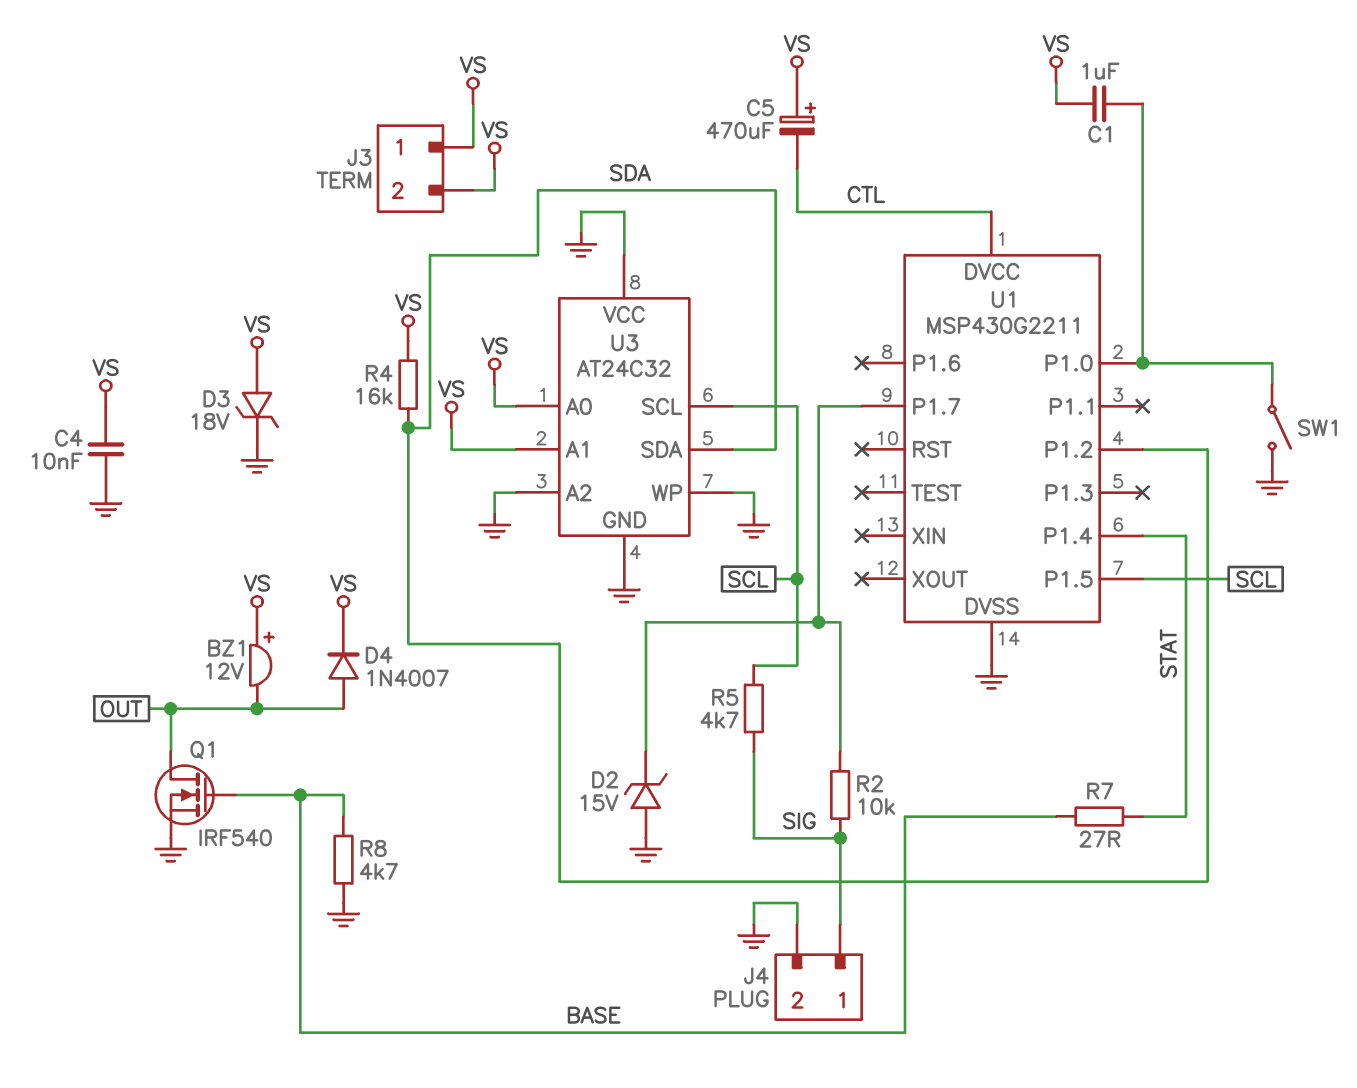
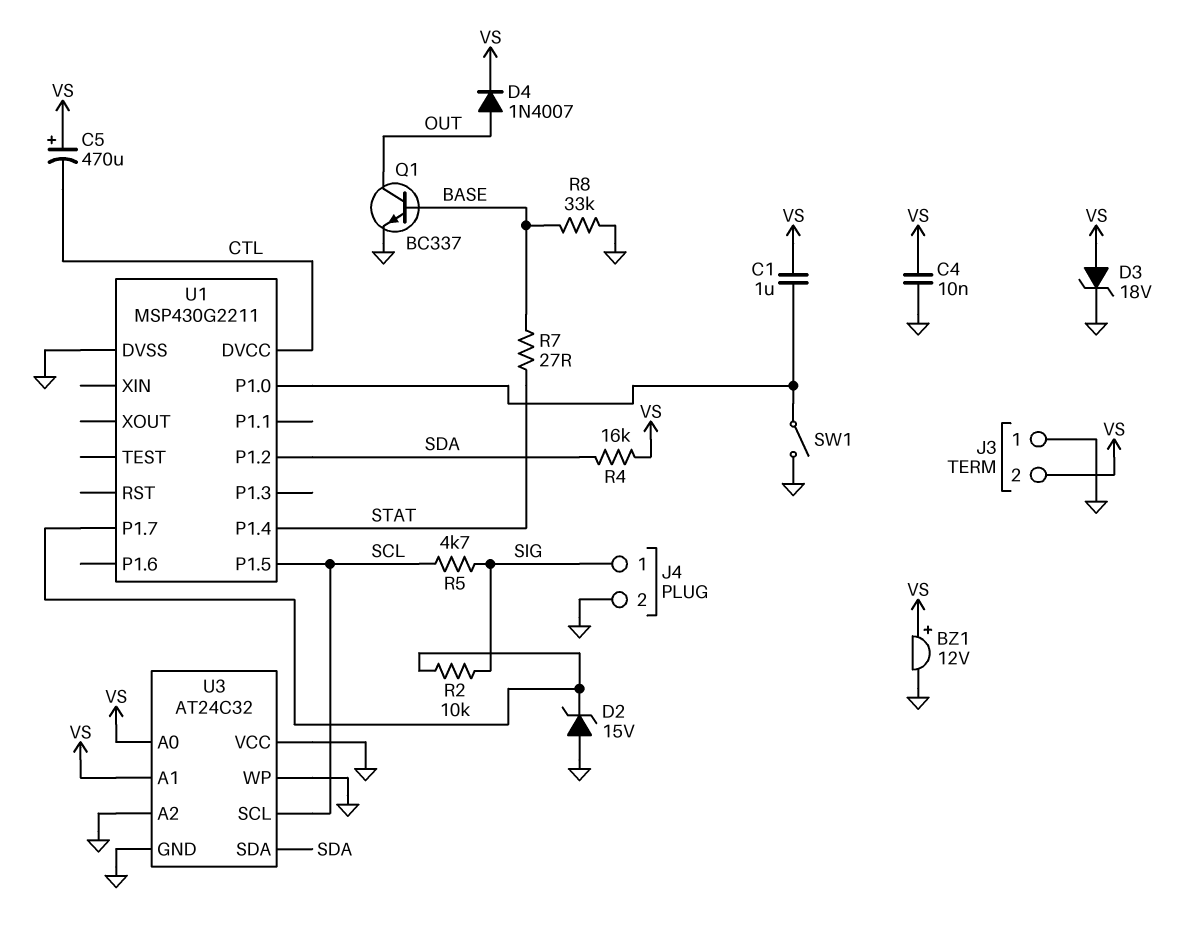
BZ1: buzzer 12V (plus VS, minus OUT) -> buzzer 12V (plus VS, minus GND)
J3 pin 1: VS -> GND
Q1: NMOS IRF540 (G BASE, D OUT, S GND) -> NPN BC337 (B BASE, C OUT, E GND)
R8: 4.7k (BASE, GND) -> 33k (BASE, GND)

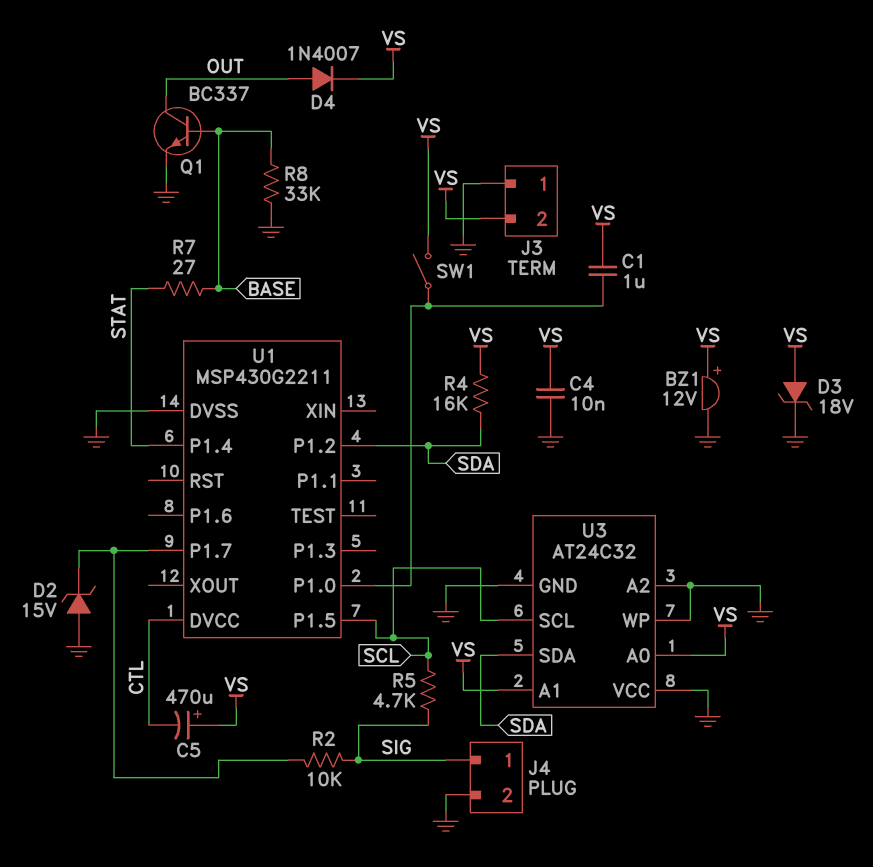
SW1: switch (GND, U1/P1.0) -> switch (U1/P1.0, VS)

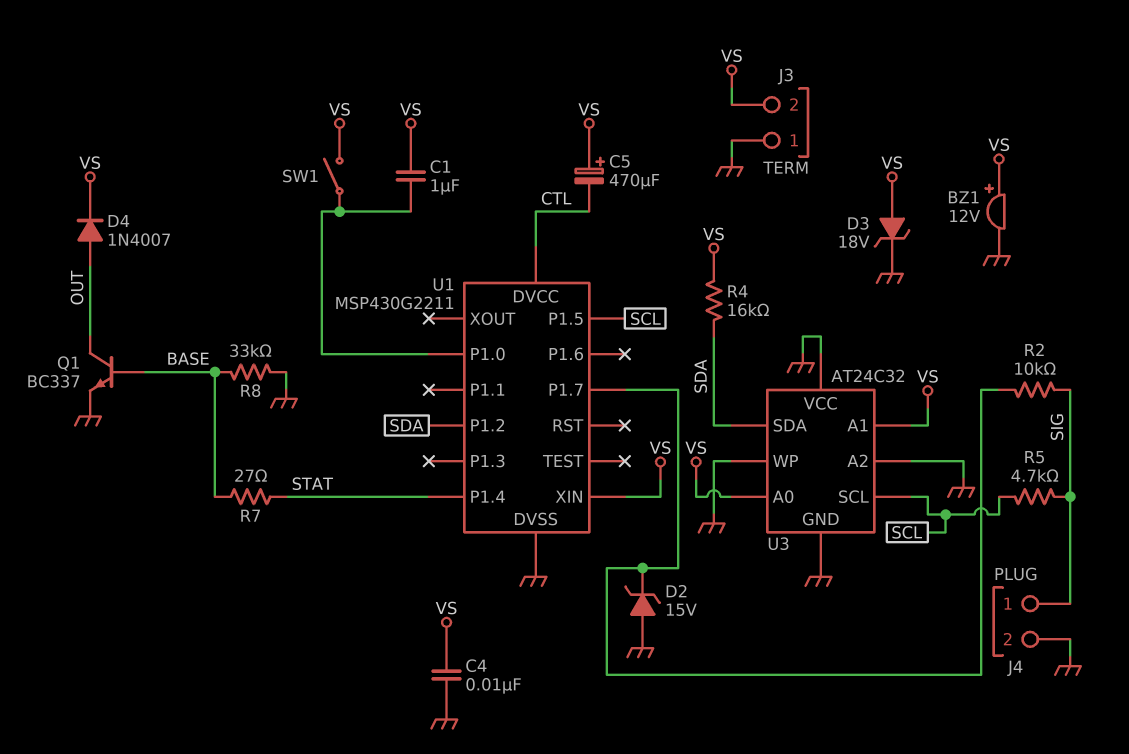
U1 pin XIN: none -> VS

